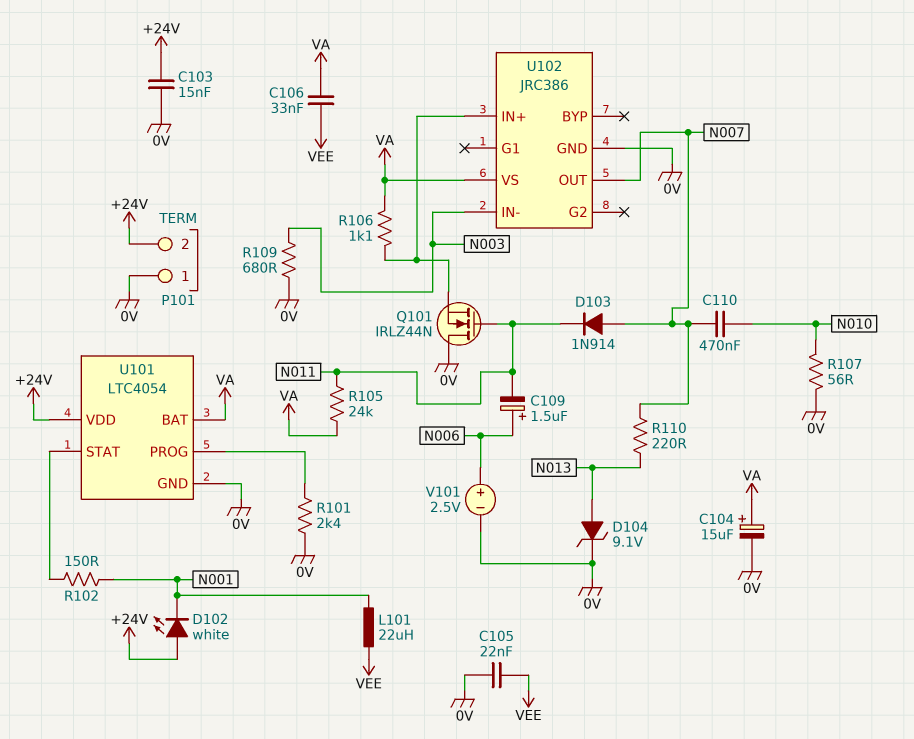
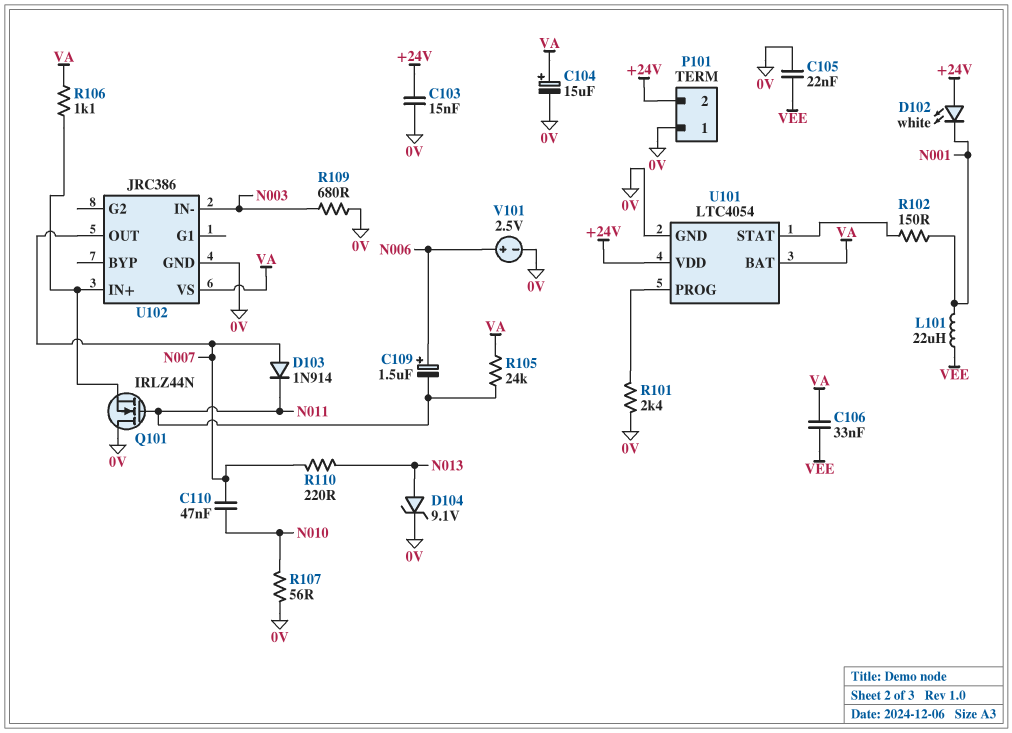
C110: 470nF (N007, N010) -> 47nF (N007, N010)

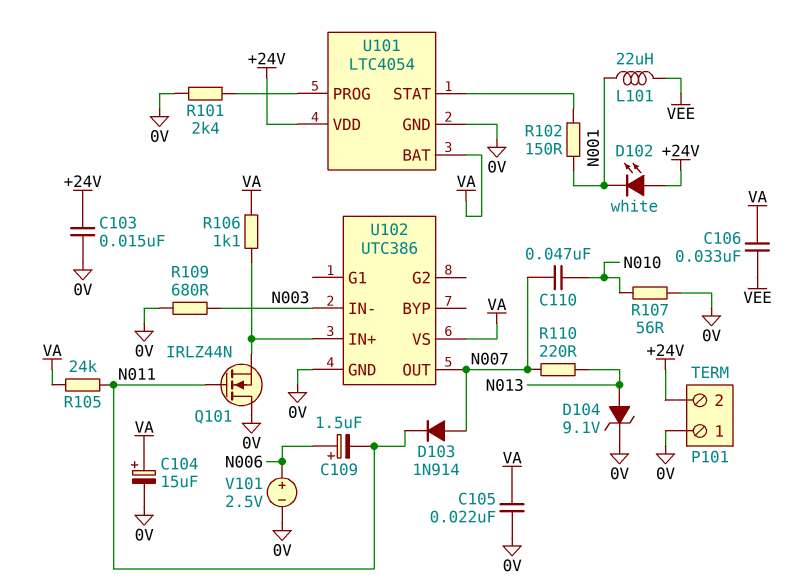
C105: 22nF (0V, VEE) -> 22nF (0V, VA)
U102: JRC386 -> UTC386

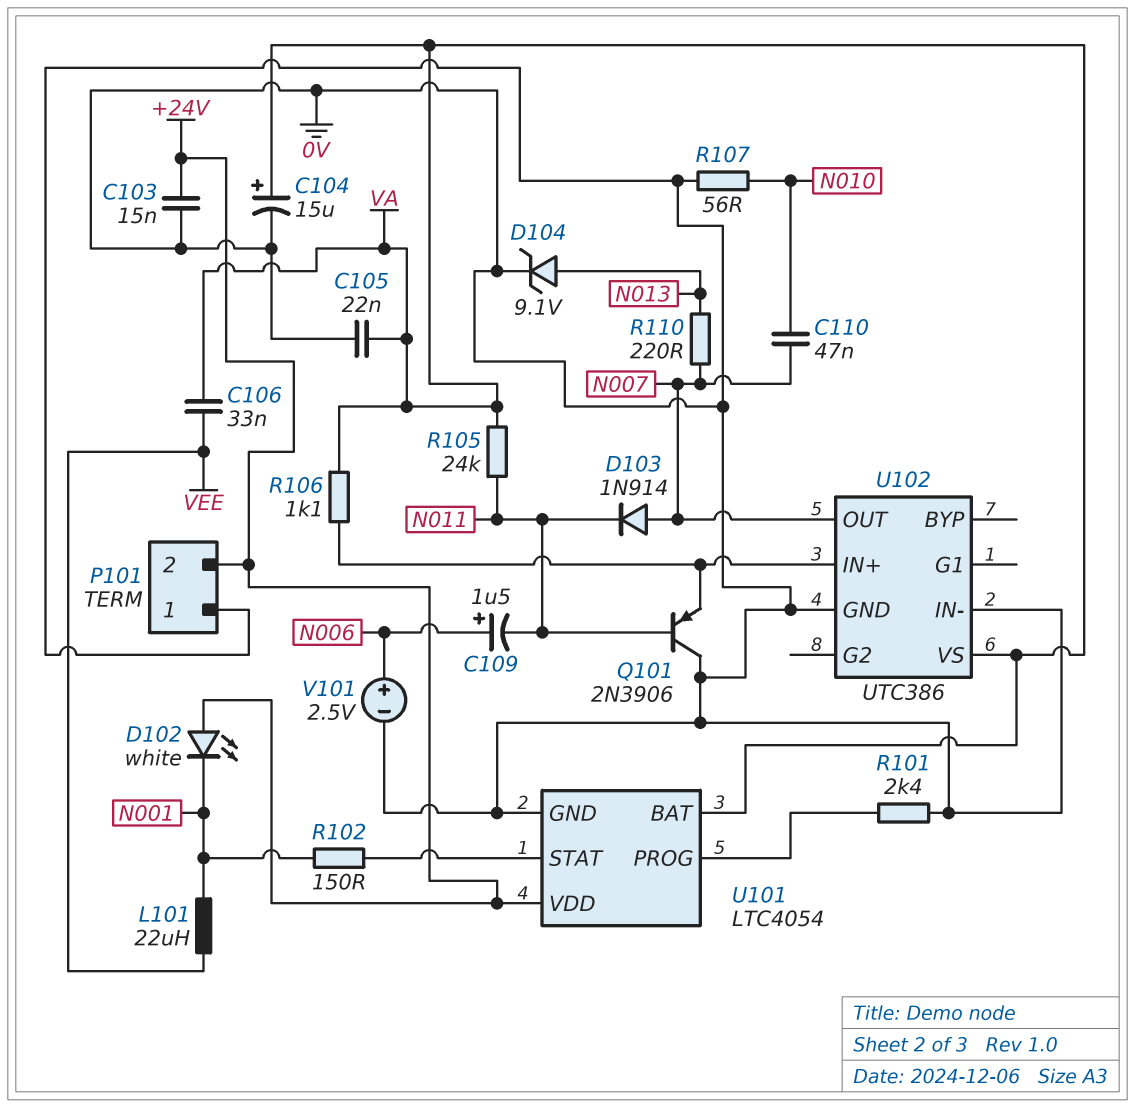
Q101: NMOS IRLZ44N (G N011, D 0V, S U102/IN+) -> PNP 2N3906 (B N011, C 0V, E U102/IN+)
R109: 680 (0V, N003) -> none
U102 pin IN-: N003 -> 0V

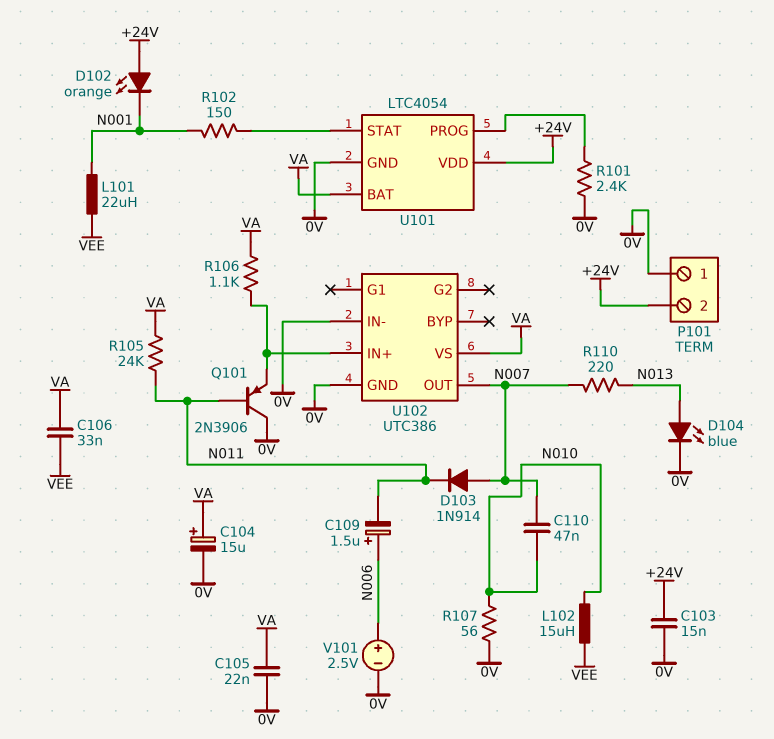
D102: LED white (A +24V, K N001) -> LED orange (A +24V, K N001)
D104: zener 9.1V (A N013, K 0V) -> LED blue (A N013, K 0V)
L102: none -> 15uH (N010, VEE)

